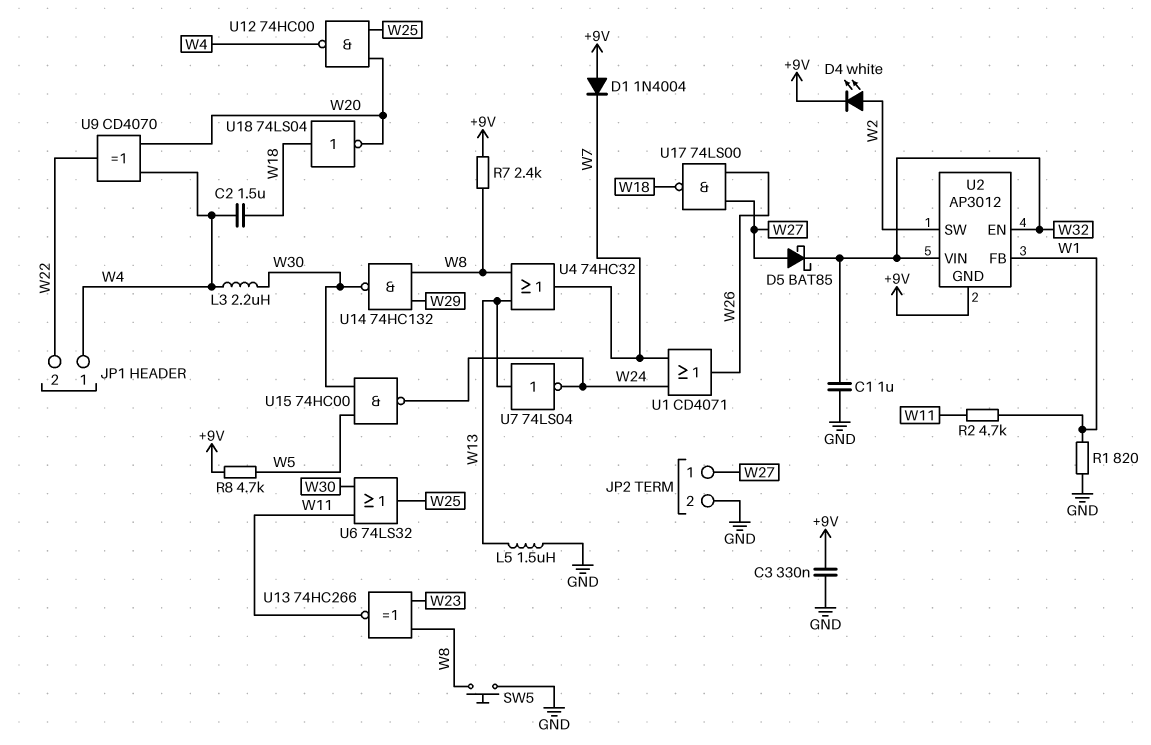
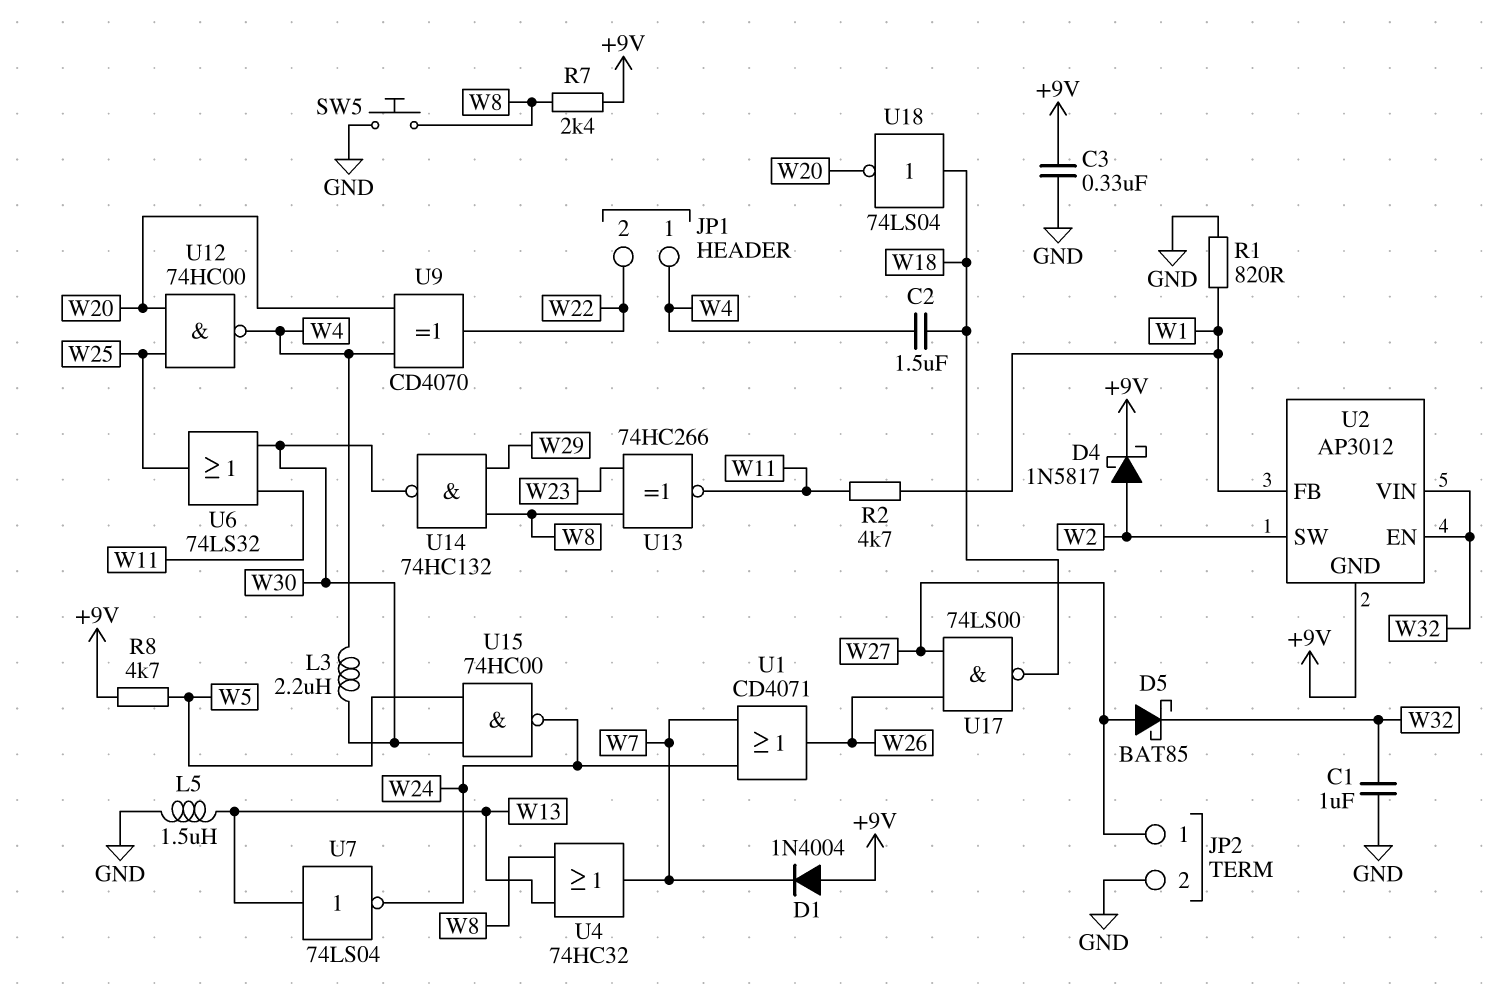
D4: LED white (A W2, K +9V) -> schottky 1N5817 (A W2, K +9V)

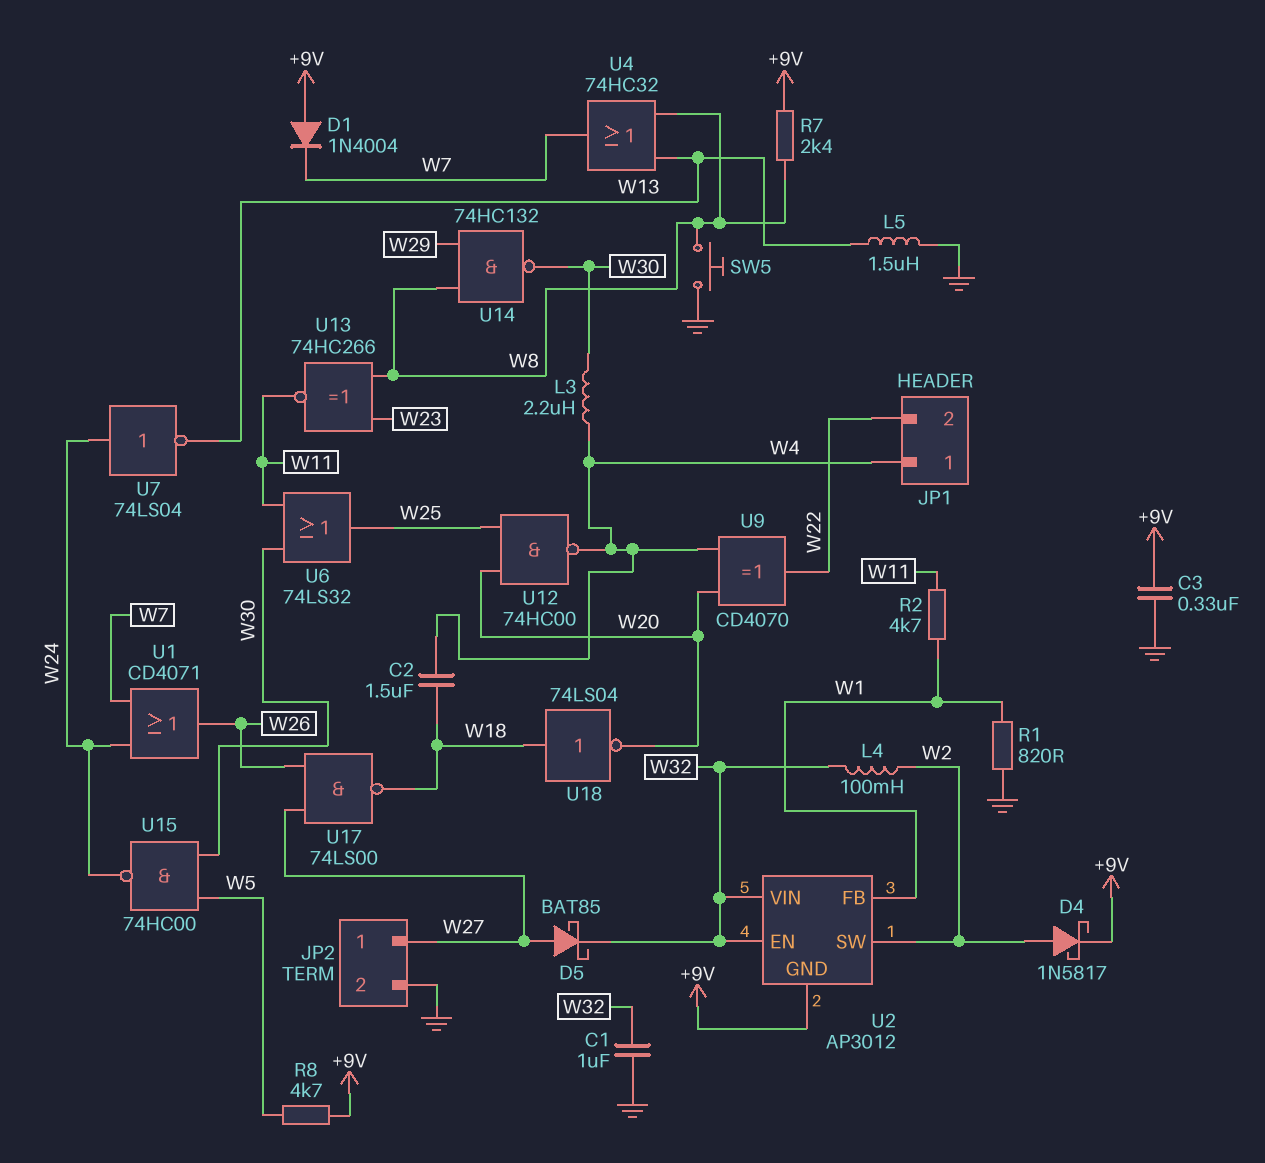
L4: none -> 100mH (W2, W32)
U7: NOT 74LS04 (in W13, out W24) -> NOT 74LS04 (in W24, out W13)

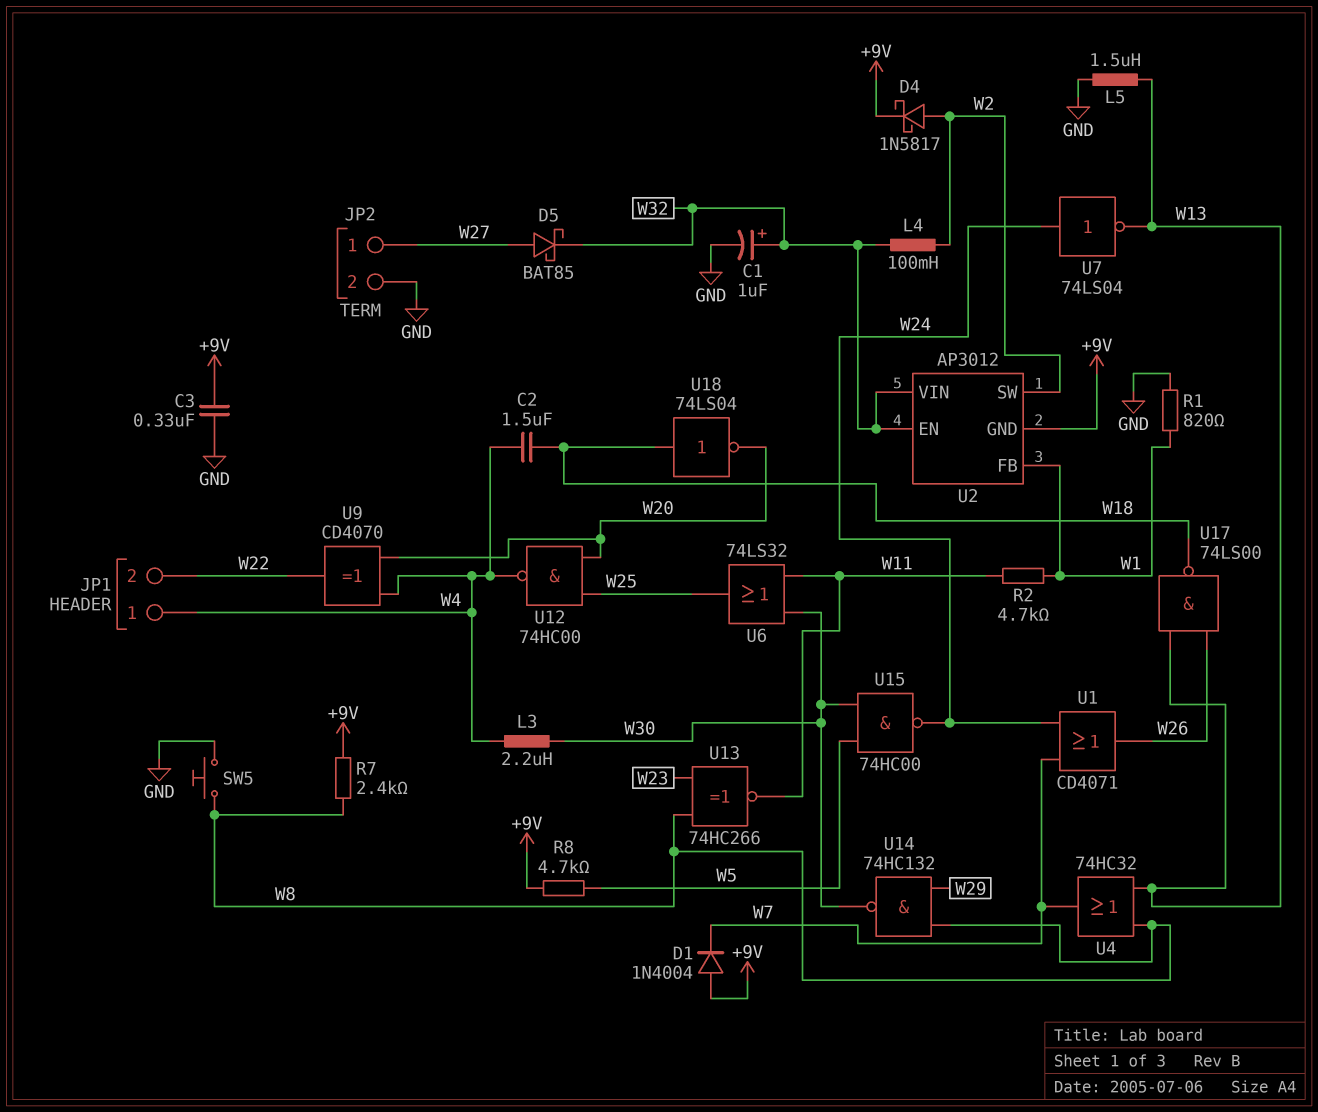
C1: 1uF (GND, W32) -> 1uF (plus W32, minus GND)
U17: NAND 74LS00 (in W26, in W27, out W18) -> NAND 74LS00 (in W13, in W26, out W18)

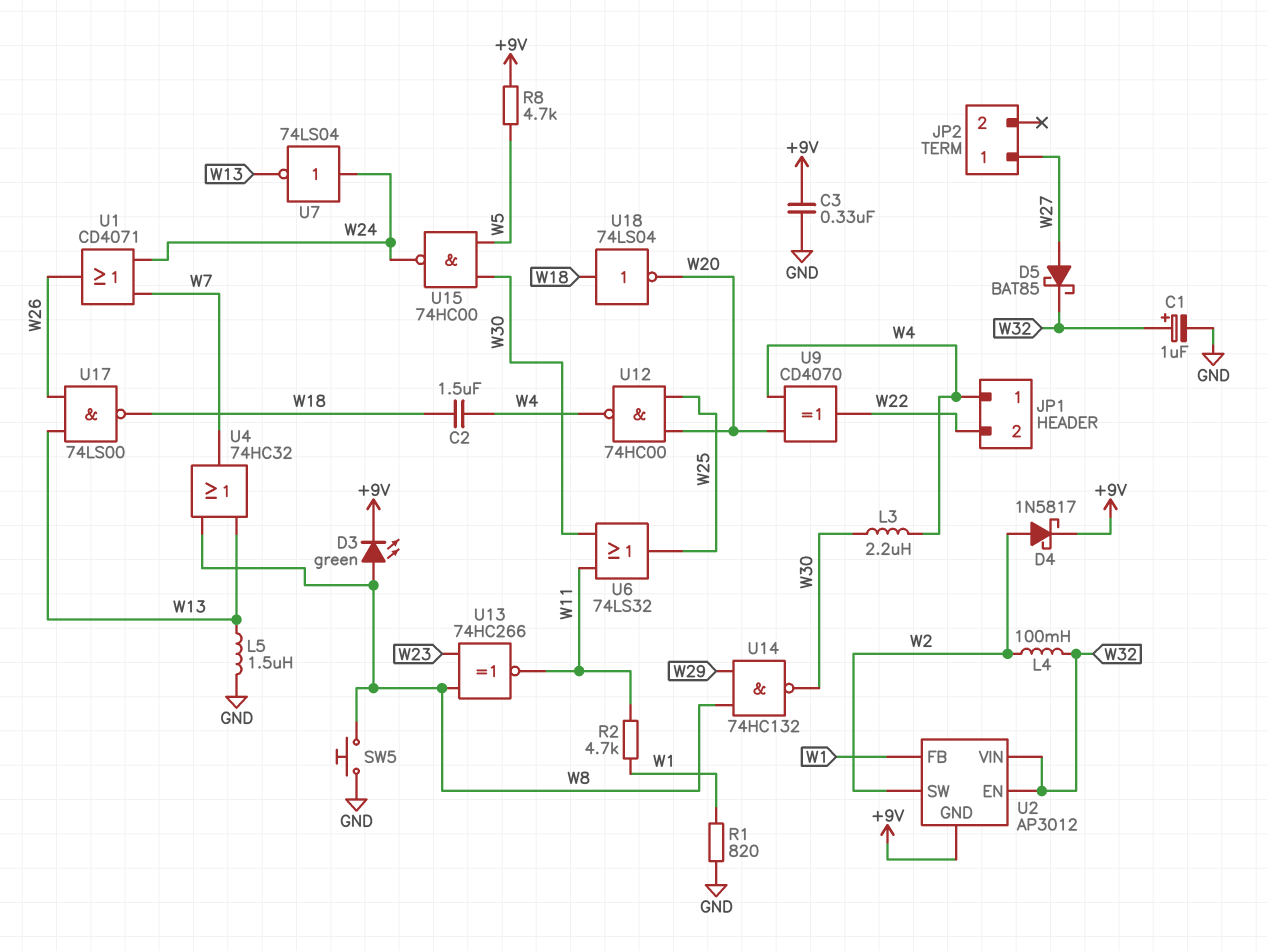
D1: diode 1N4004 (A +9V, K W7) -> none
D3: none -> LED green (A W8, K +9V)
JP2 pin 2: GND -> none
R7: 2.4k (+9V, W8) -> none

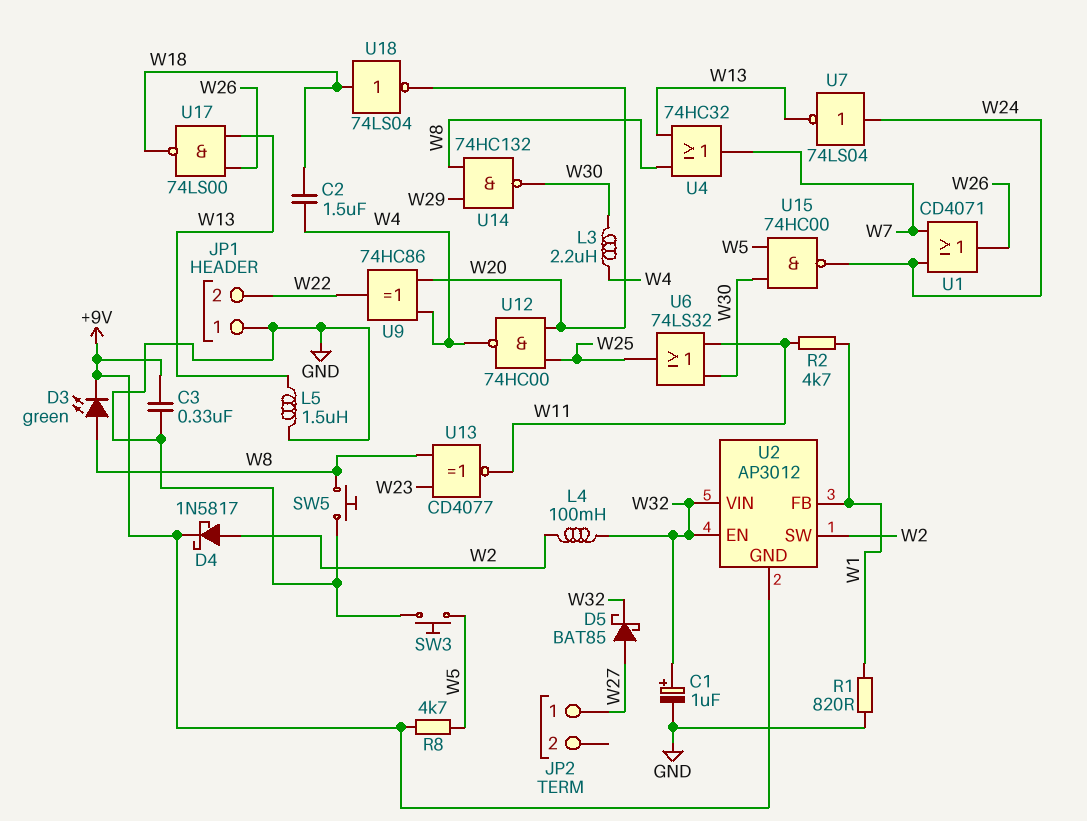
JP1 pin 1: W4 -> GND
SW3: none -> button (GND, W5)
U9: XOR CD4070 (in W4, in W20, out W22) -> XOR 74HC86 (in W4, in W20, out W22)
U13: XNOR 74HC266 (in W8, in W23, out W11) -> XNOR CD4077 (in W8, in W23, out W11)

